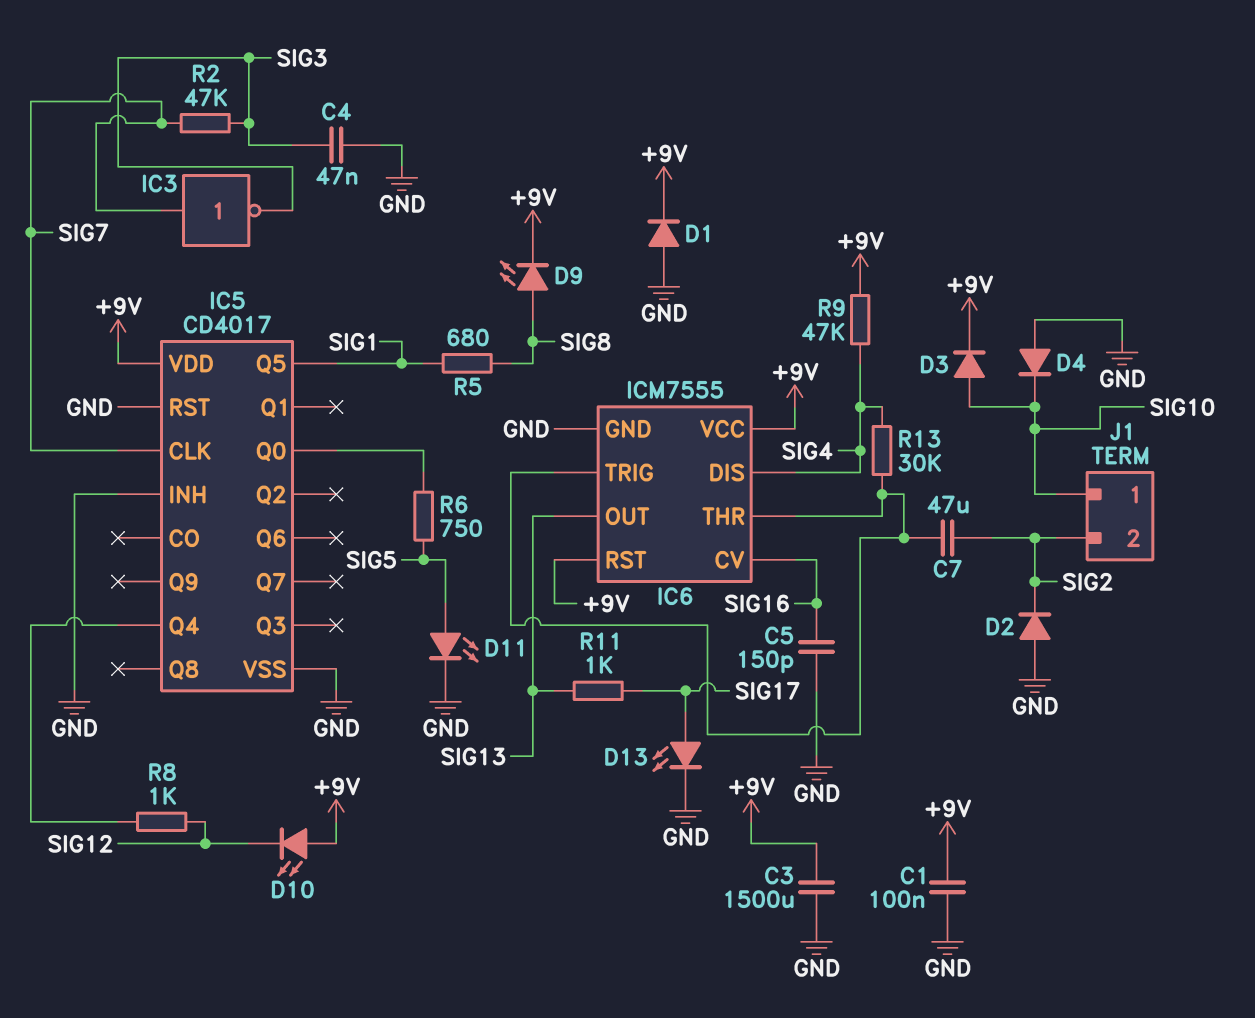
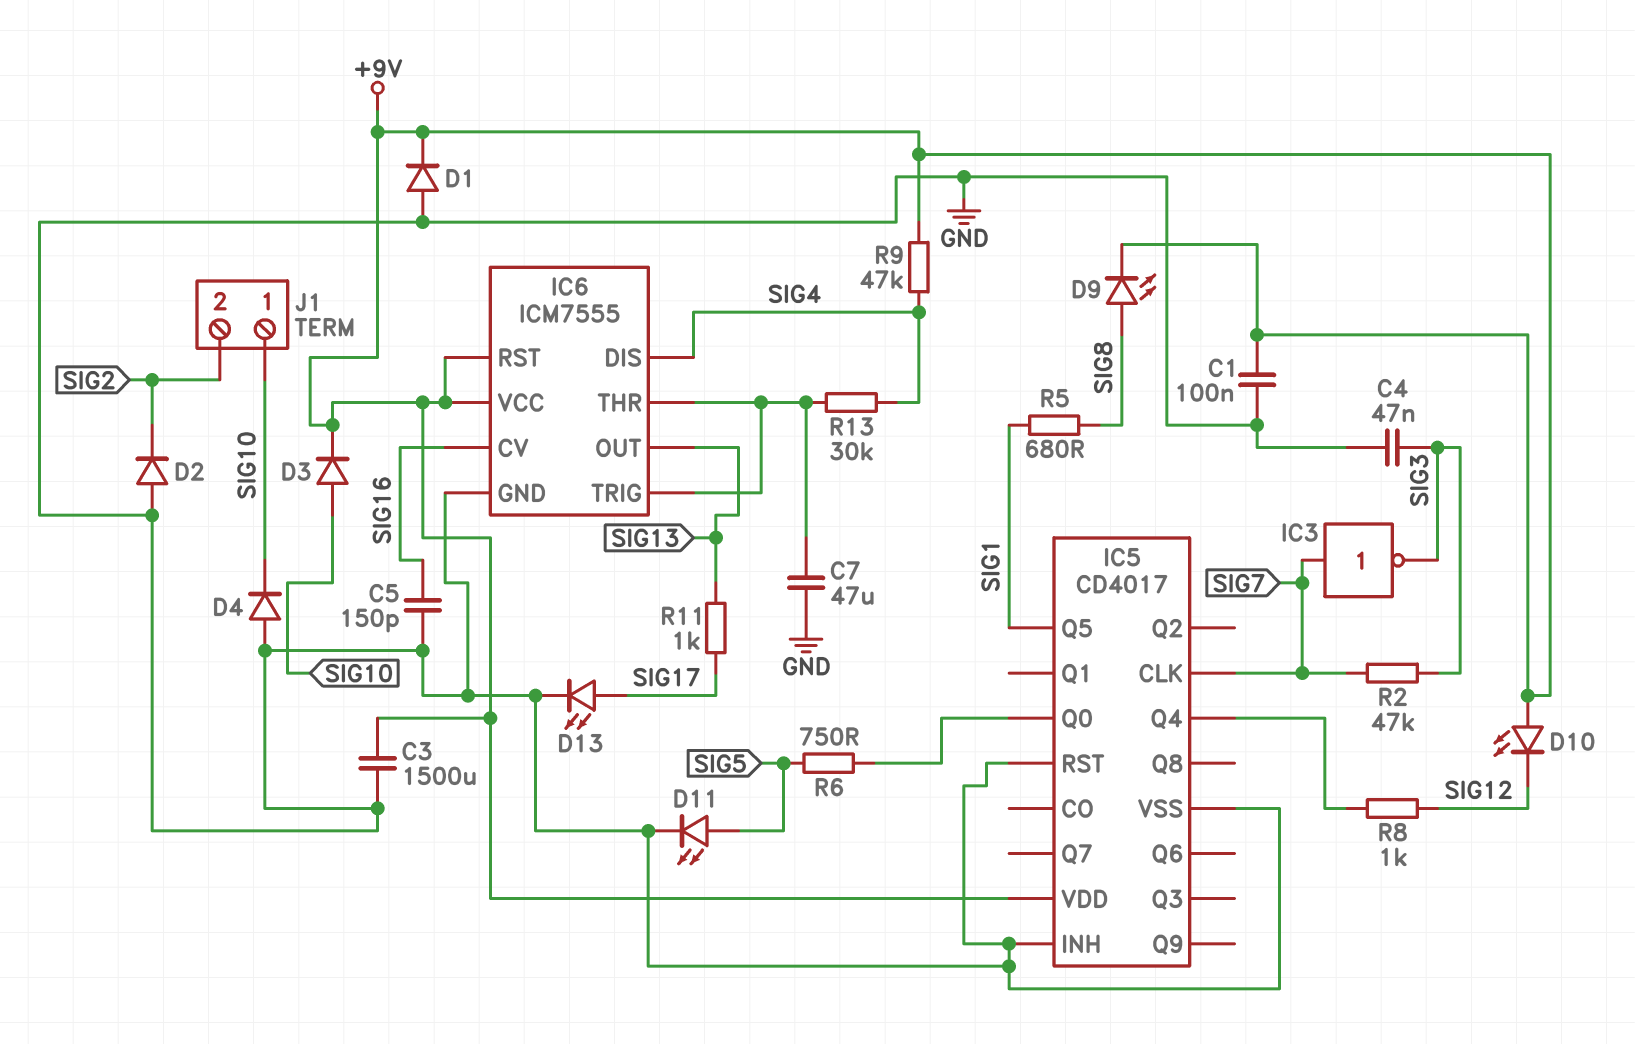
C7: 47uF (IC6/THR, SIG2) -> 47uF (GND, IC6/THR)

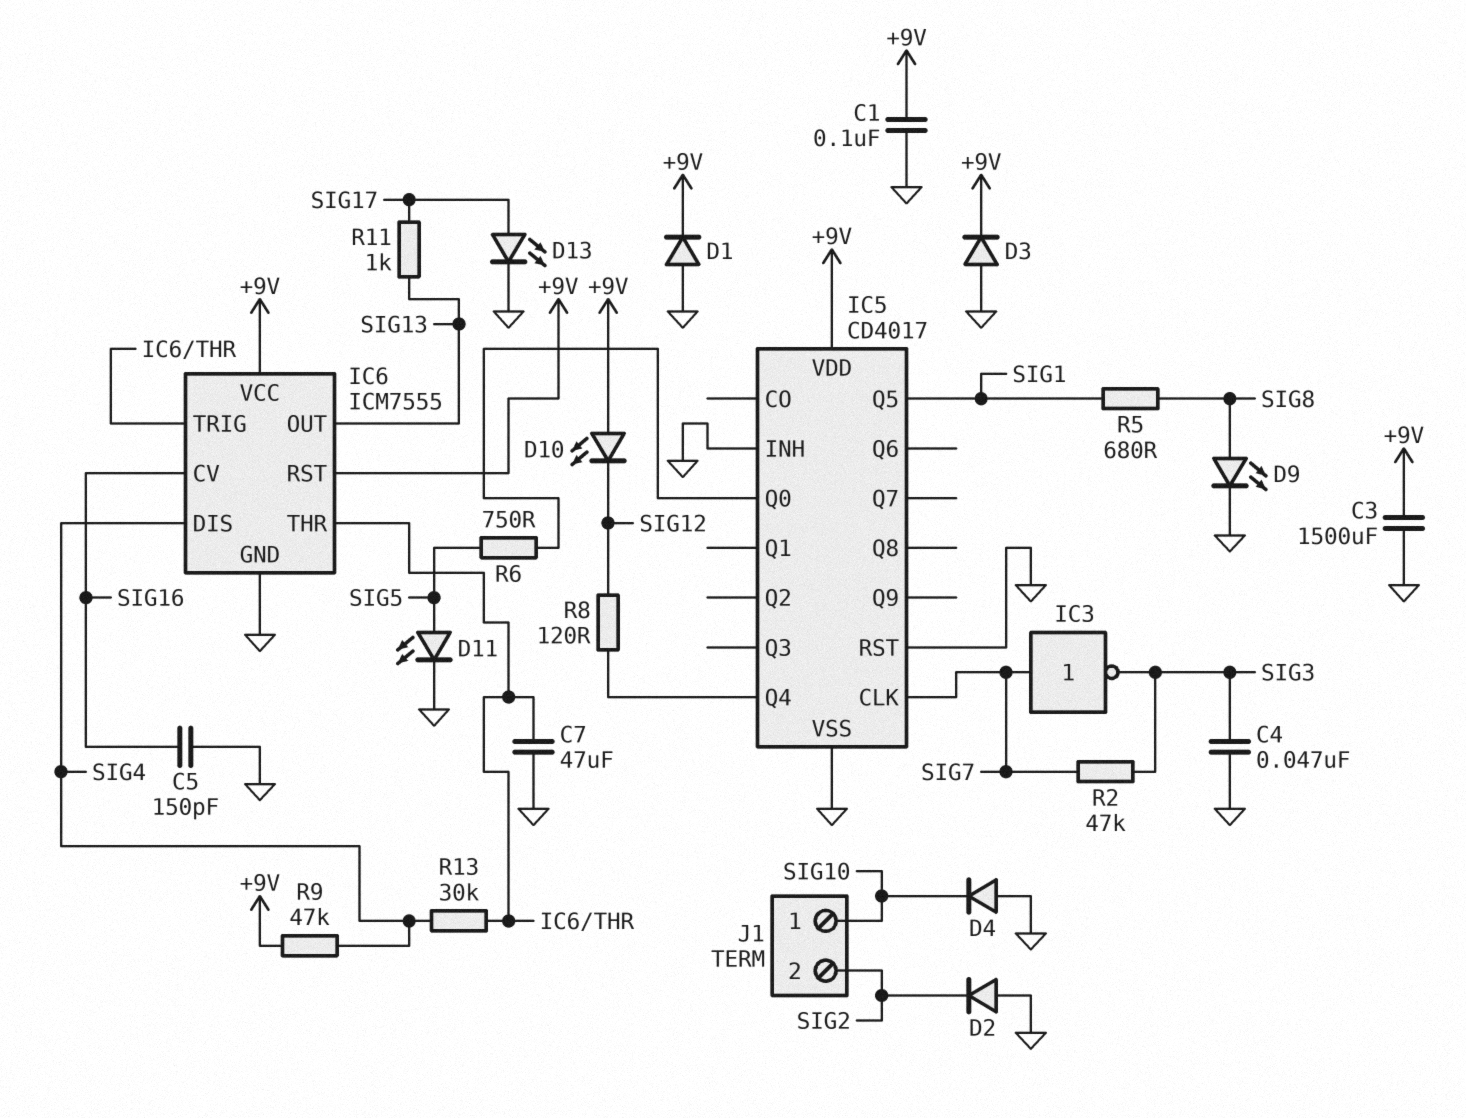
D3: diode (A SIG10, K +9V) -> diode (A GND, K +9V)
D9: LED (A SIG8, K +9V) -> LED (A SIG8, K GND)
R8: 1k (IC5/Q4, SIG12) -> 120 (IC5/Q4, SIG12)

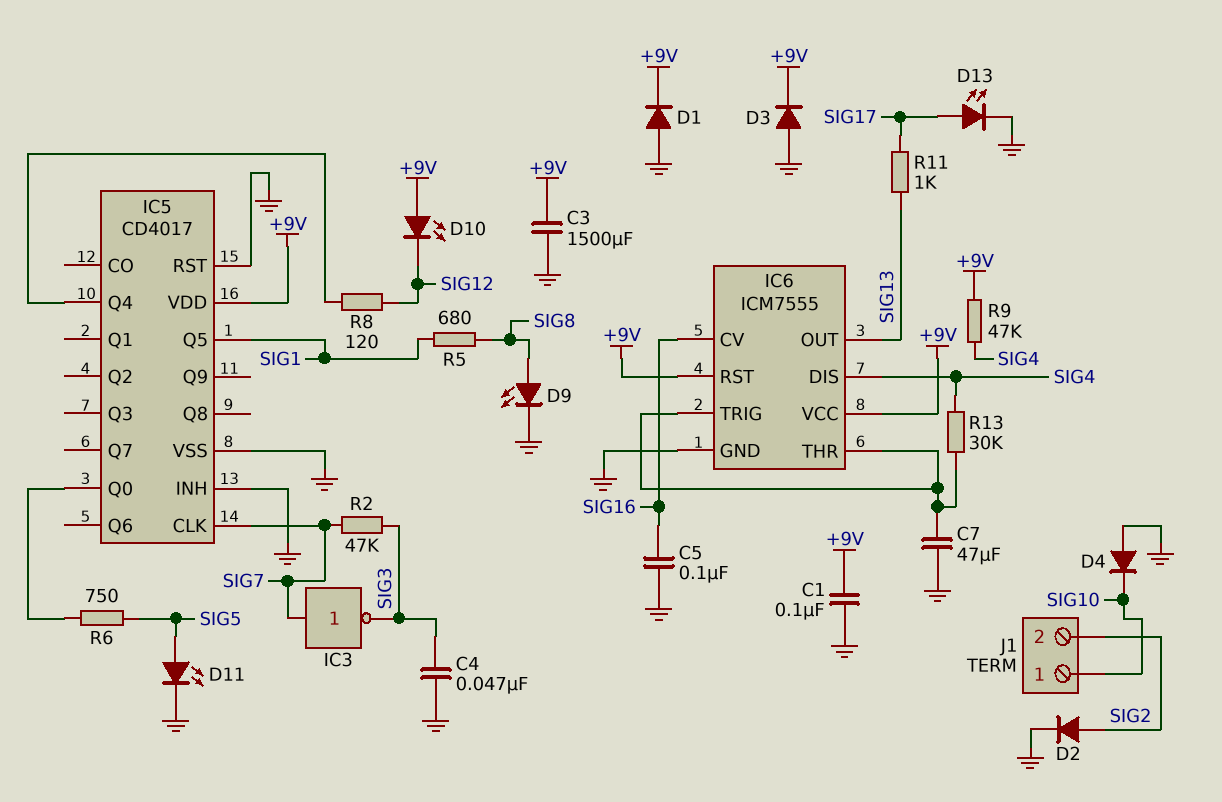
C5: 150pF (GND, SIG16) -> 100nF (GND, SIG16)
D2: diode (A GND, K SIG2) -> diode (A SIG2, K GND)

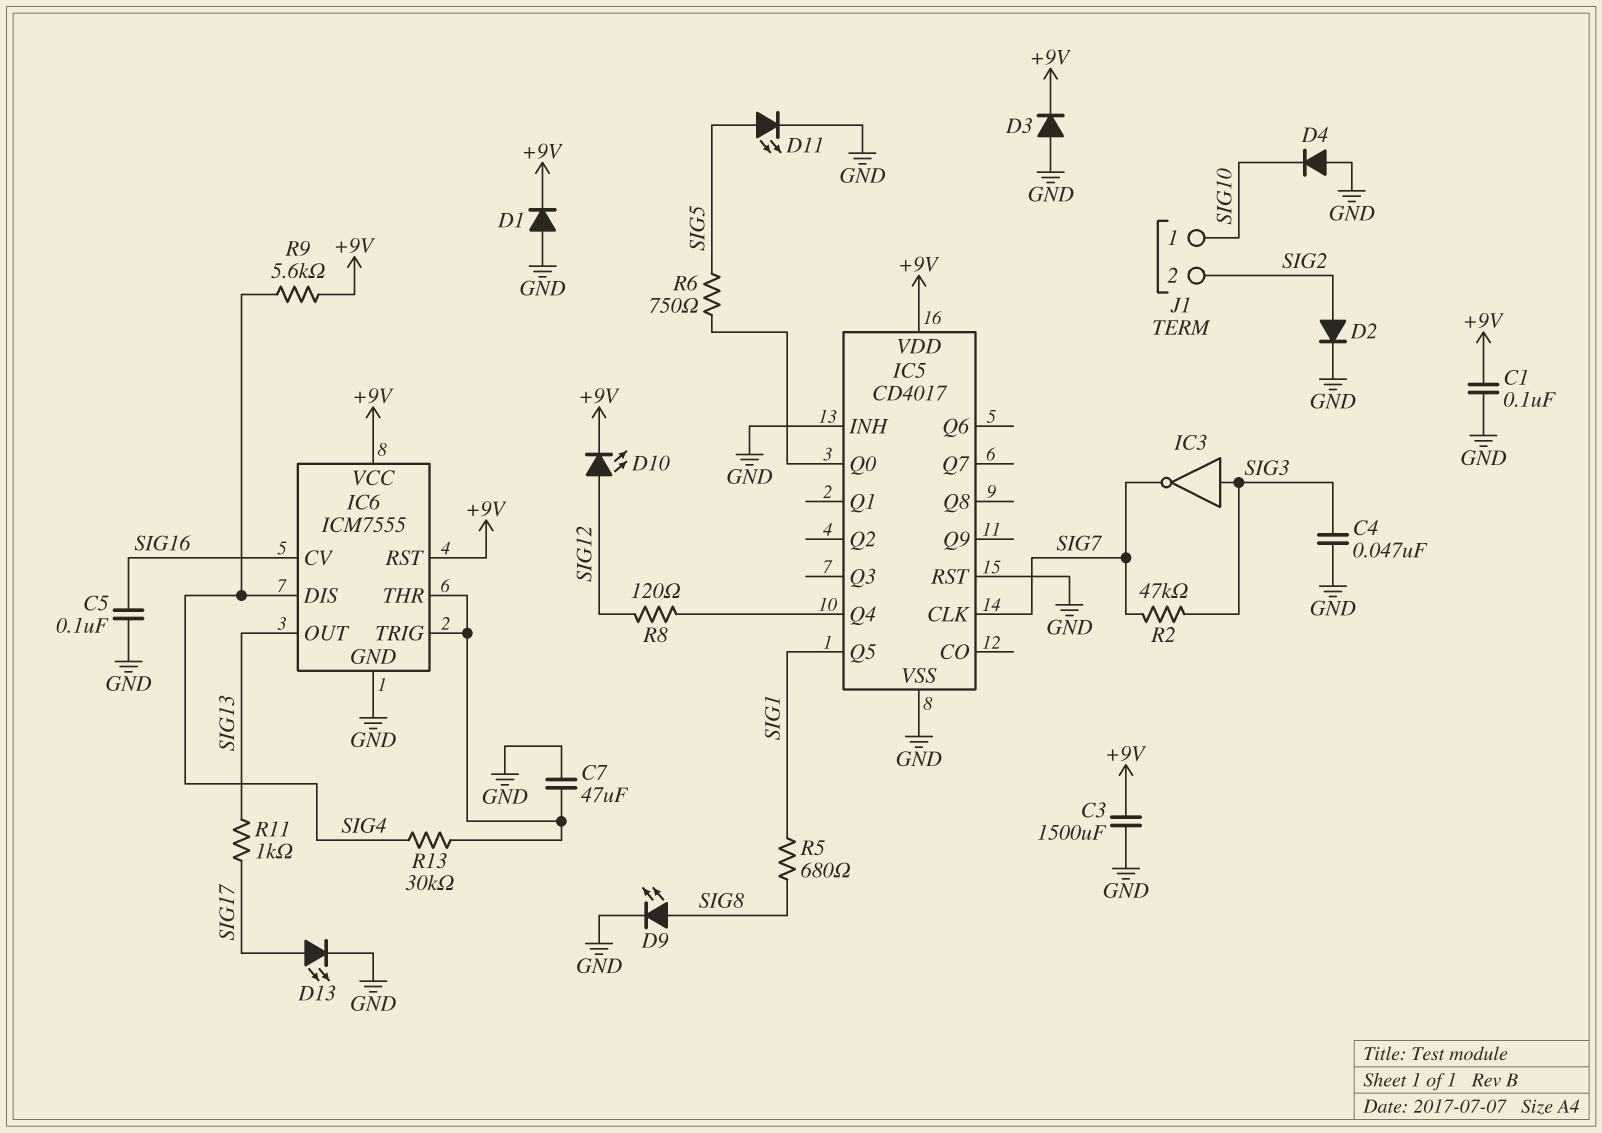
D10: LED (A +9V, K SIG12) -> LED (A SIG12, K +9V)
IC3: NOT (in SIG7, out SIG3) -> NOT (in SIG3, out SIG7)
R9: 47k (+9V, SIG4) -> 5.6k (+9V, SIG4)

